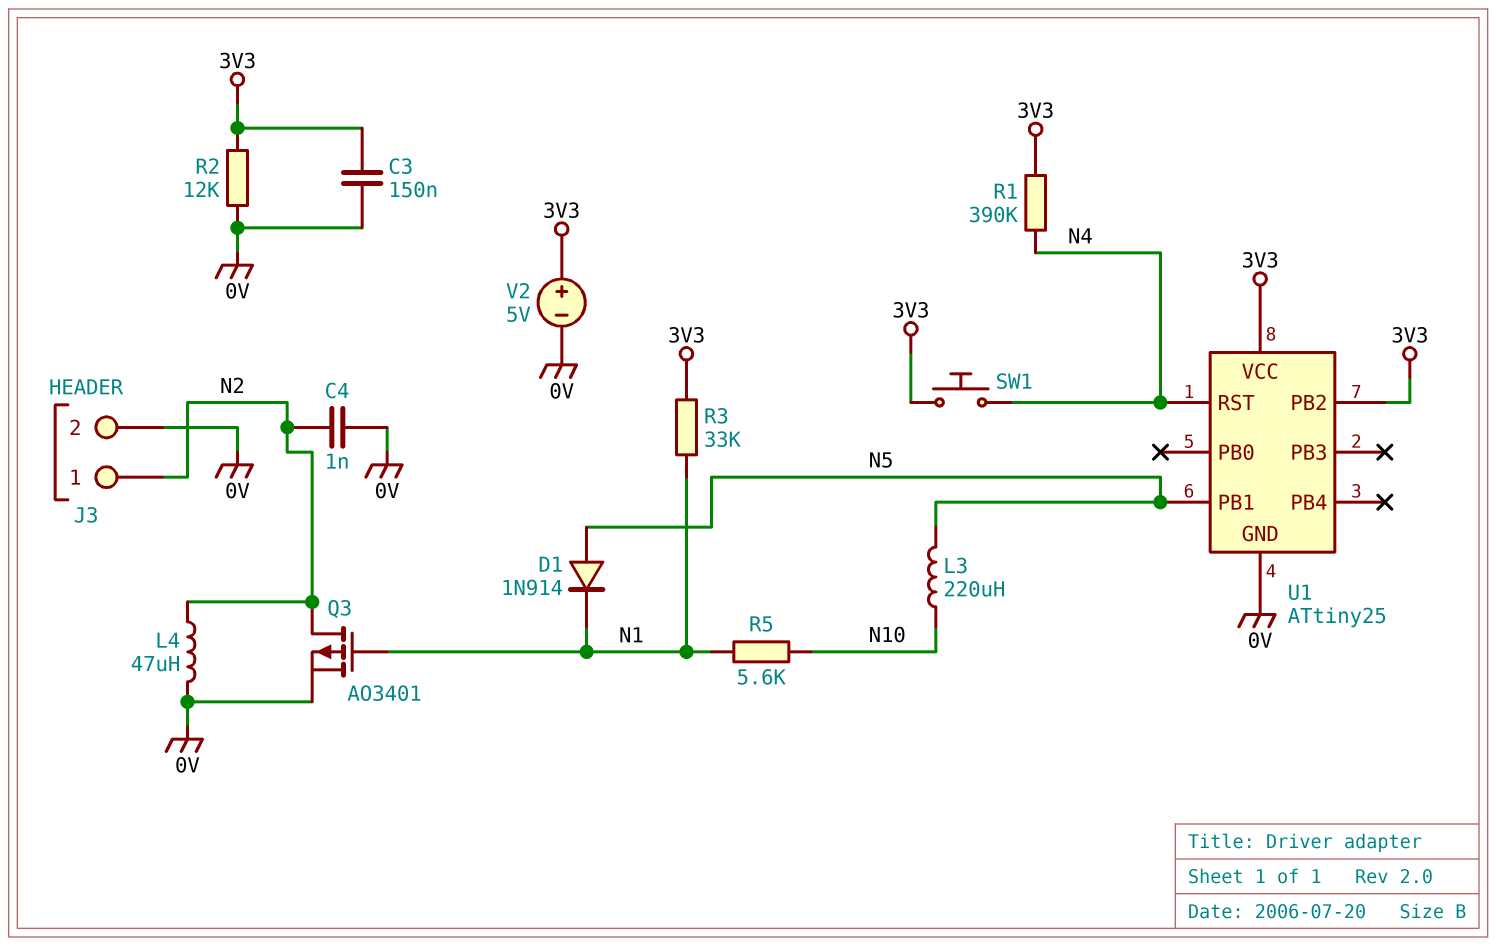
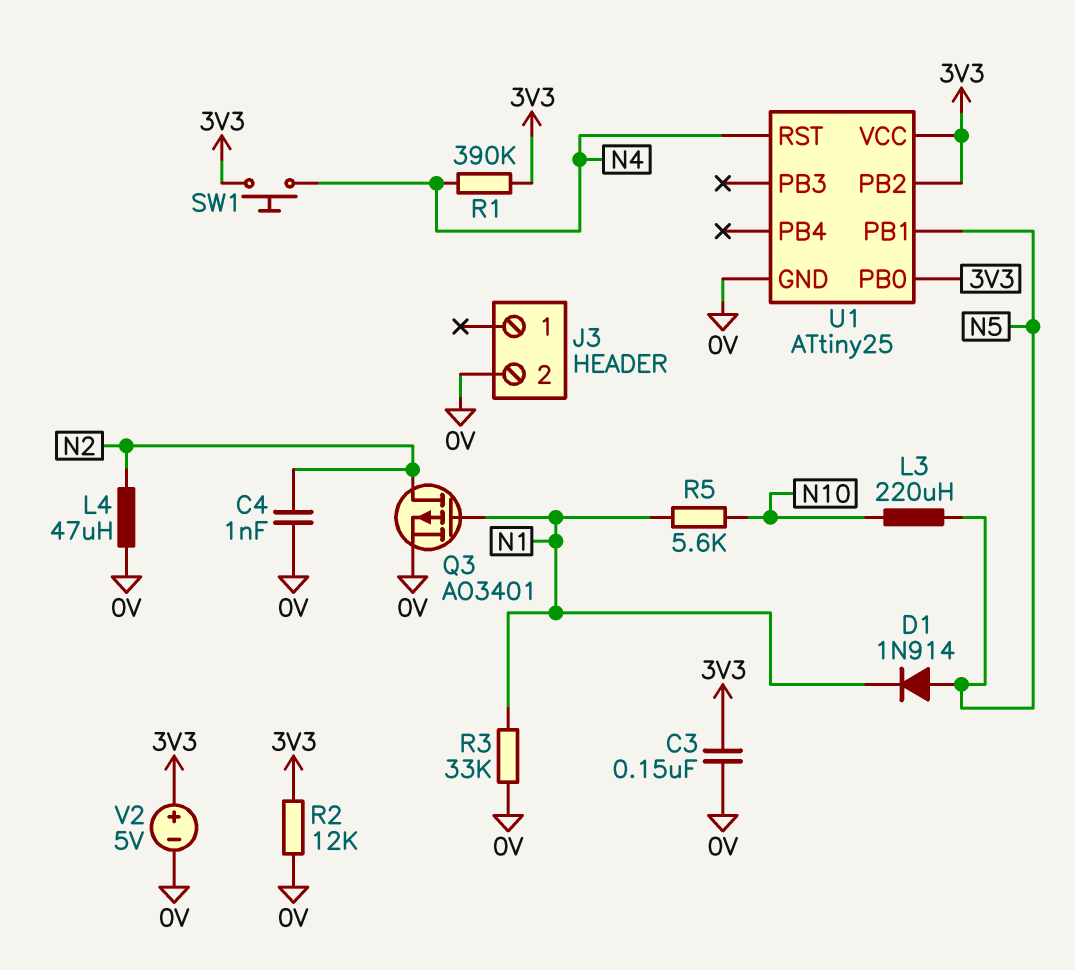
J3 pin 1: N2 -> none
R3: 33k (3V3, N1) -> 33k (0V, N1)
U1 pin PB0: none -> 3V3

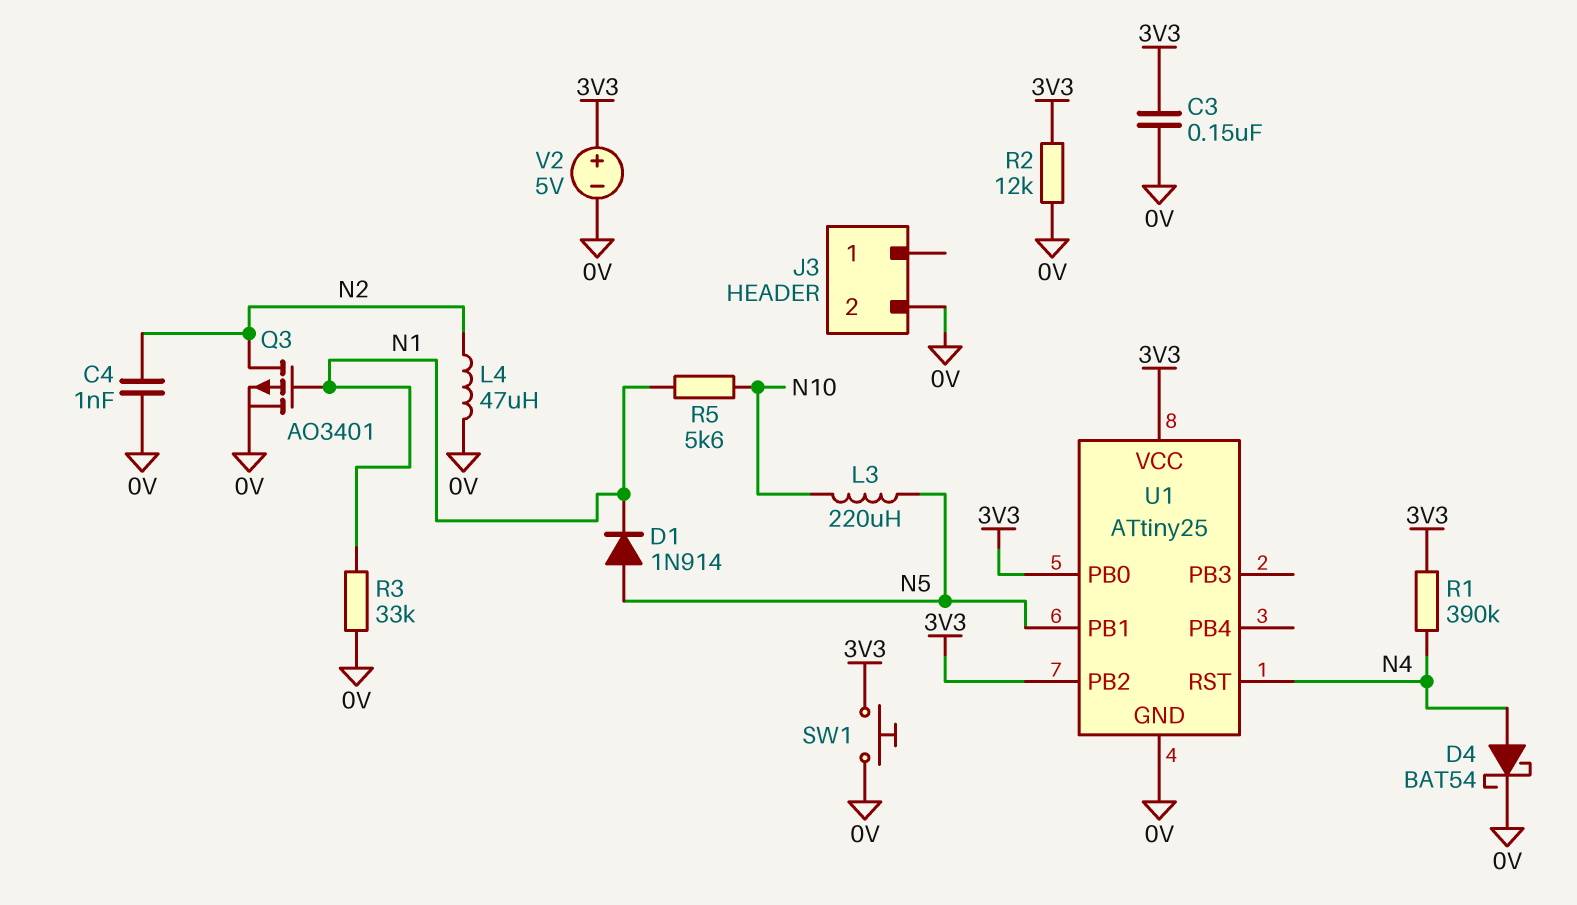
D4: none -> schottky BAT54 (A N4, K 0V)
SW1: button (3V3, N4) -> button (0V, 3V3)

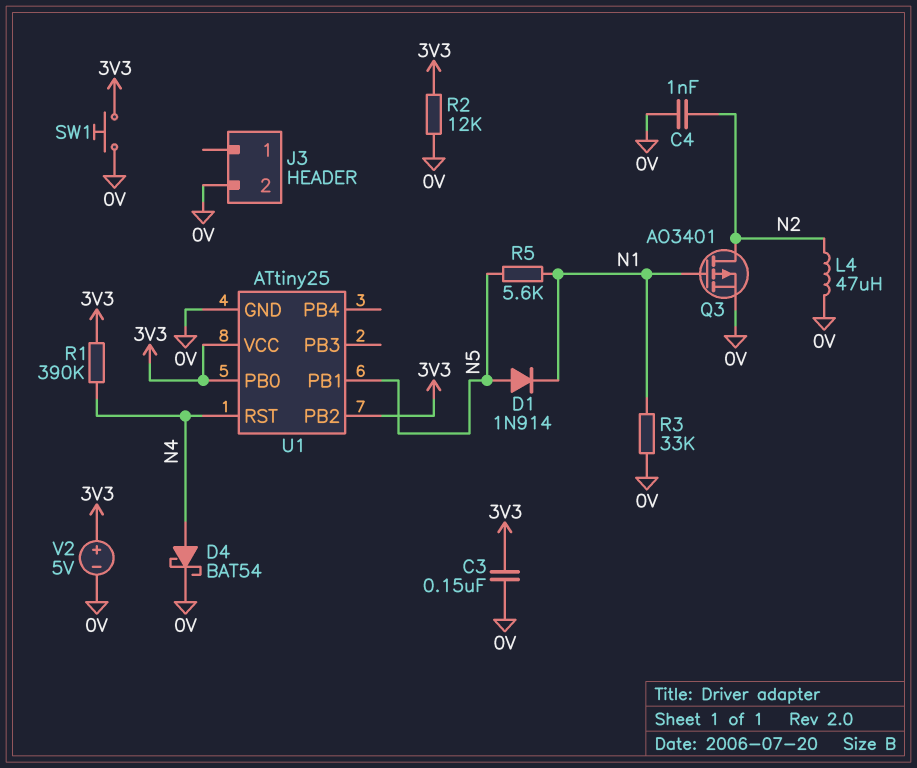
L3: 220uH (N5, N10) -> none
R5: 5.6k (N1, N10) -> 5.6k (N1, N5)

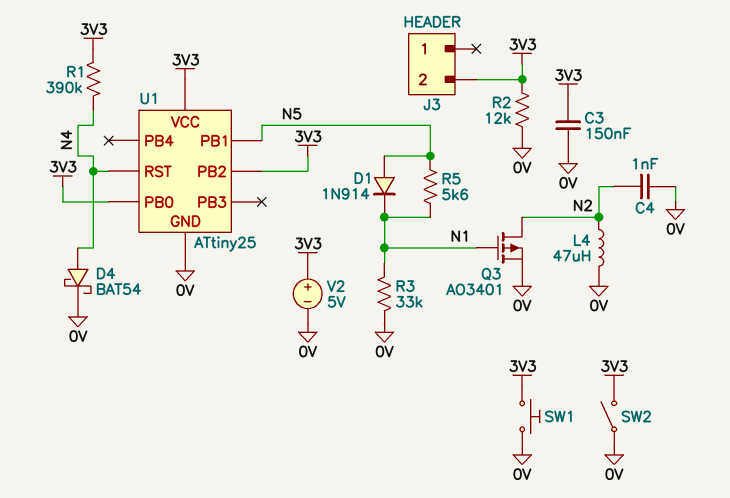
J3 pin 2: 0V -> 3V3
SW2: none -> switch (0V, 3V3)

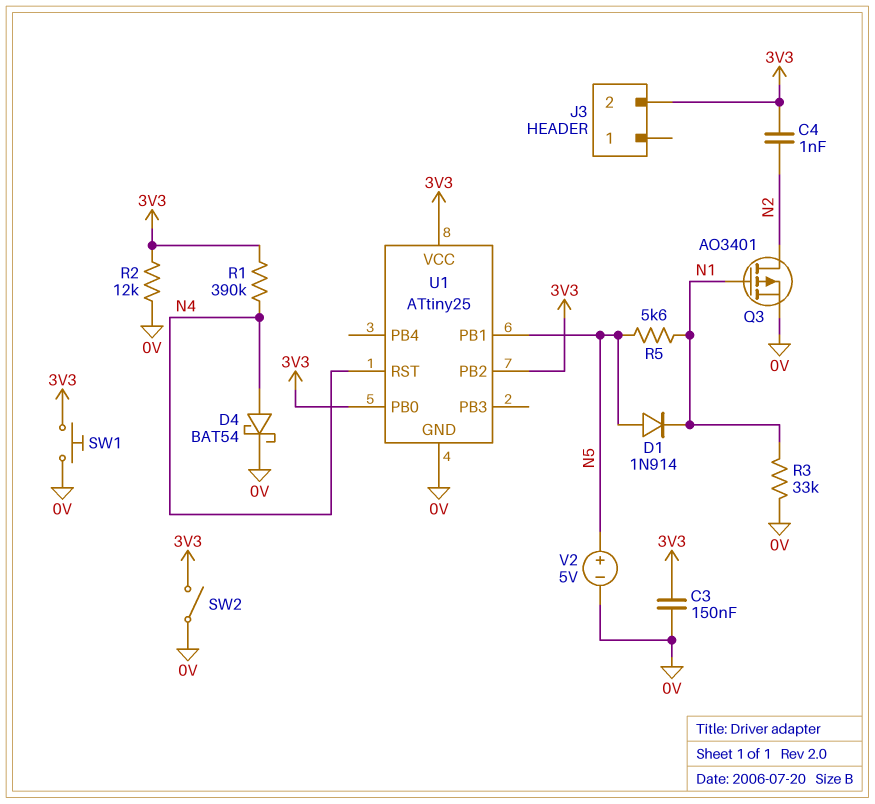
C4: 1nF (0V, N2) -> 1nF (3V3, N2)
L4: 47uH (0V, N2) -> none
V2: 5V (plus 3V3, minus 0V) -> 5V (plus N5, minus 0V)

